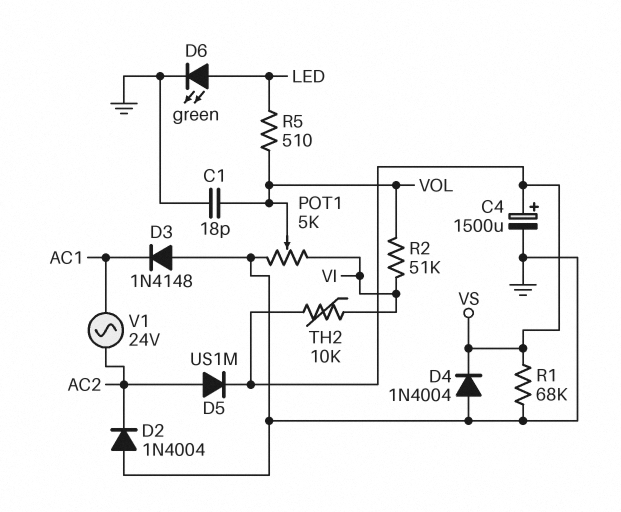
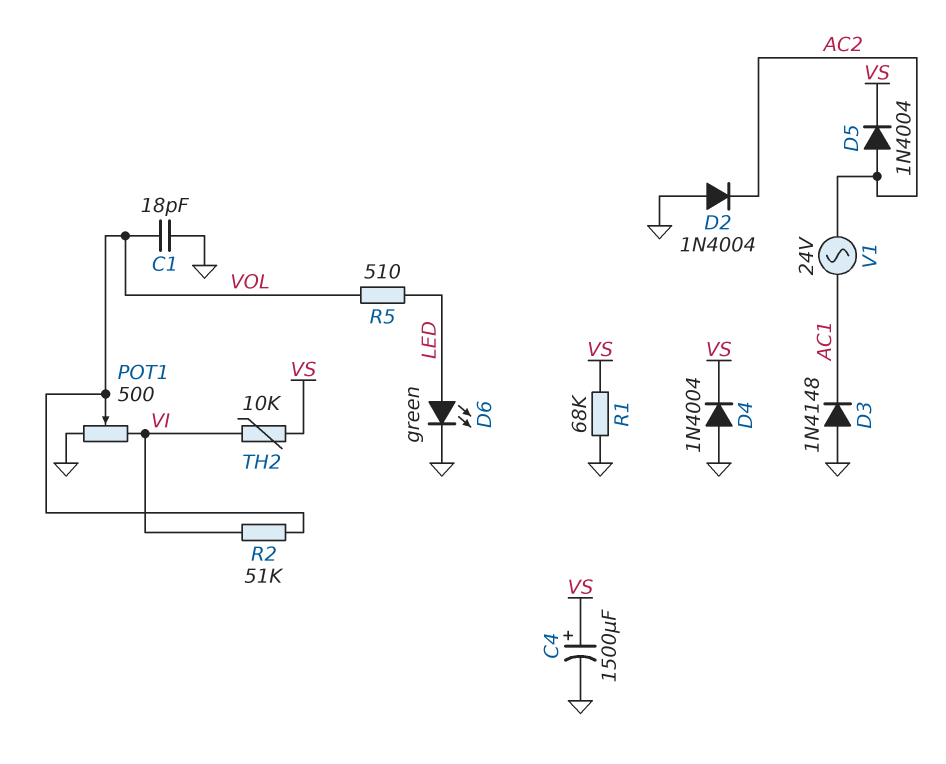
D5: diode US1M (A AC2, K VS) -> diode 1N4004 (A AC2, K VS)
POT1: 5k (GND, VI, wiper VOL) -> 500 (GND, VI, wiper VOL)

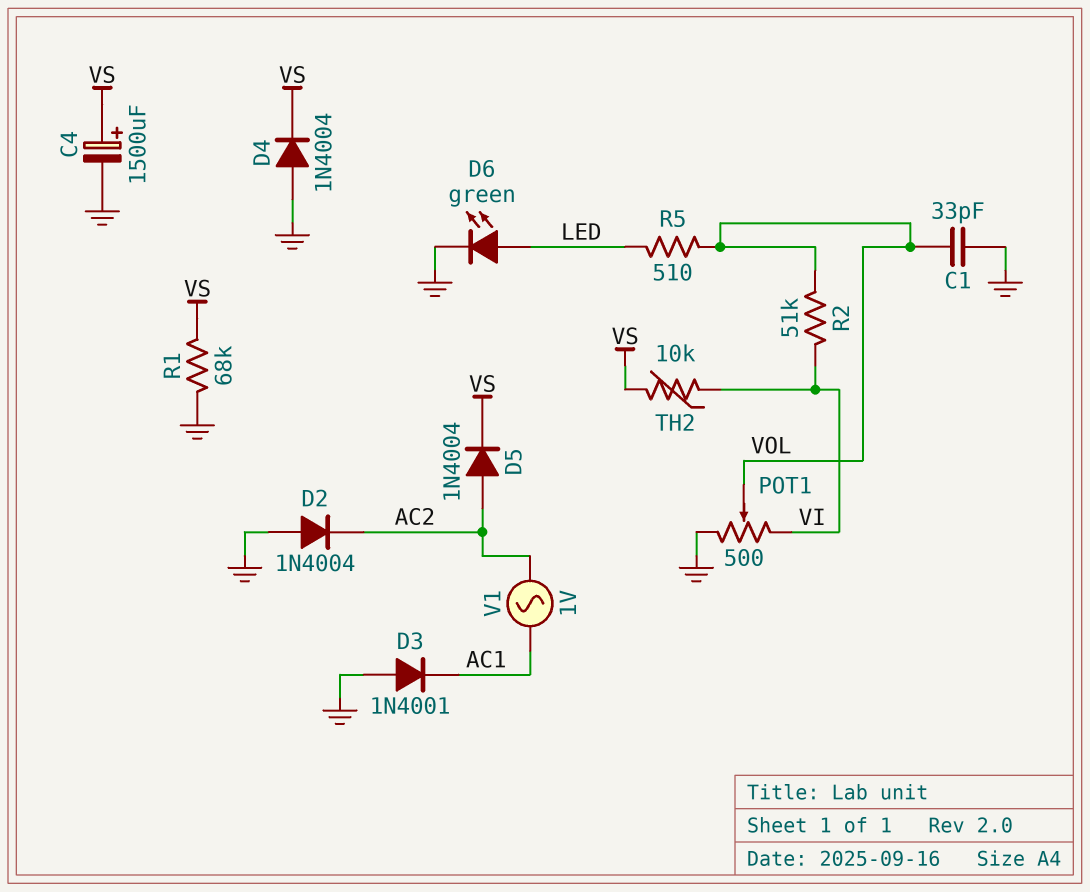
C1: 18pF (GND, VOL) -> 33pF (GND, VOL)
D3: diode 1N4148 (A GND, K AC1) -> diode 1N4001 (A GND, K AC1)
V1: AC 24V (AC1, AC2) -> AC 1V (AC1, AC2)

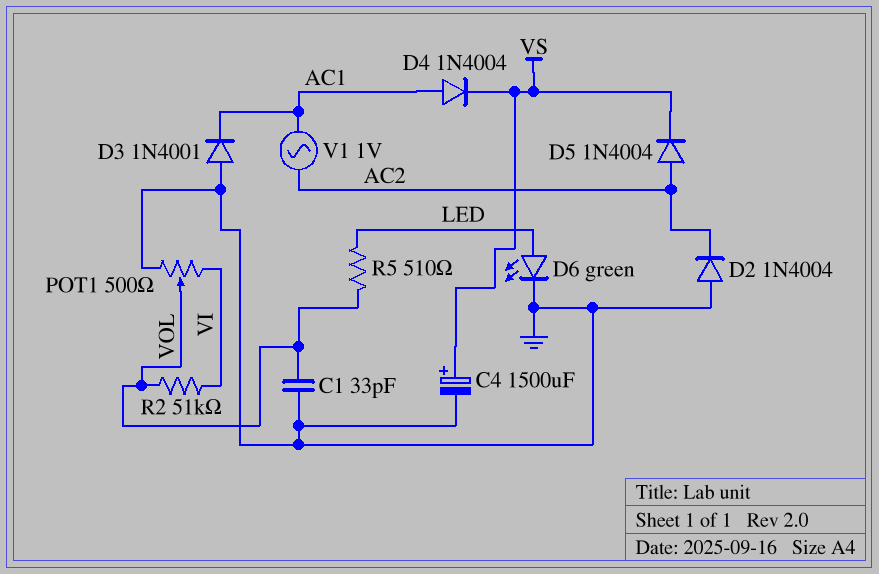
D4: diode 1N4004 (A GND, K VS) -> diode 1N4004 (A AC1, K VS)
R1: 68k (GND, VS) -> none
TH2: 10k (VI, VS) -> none

